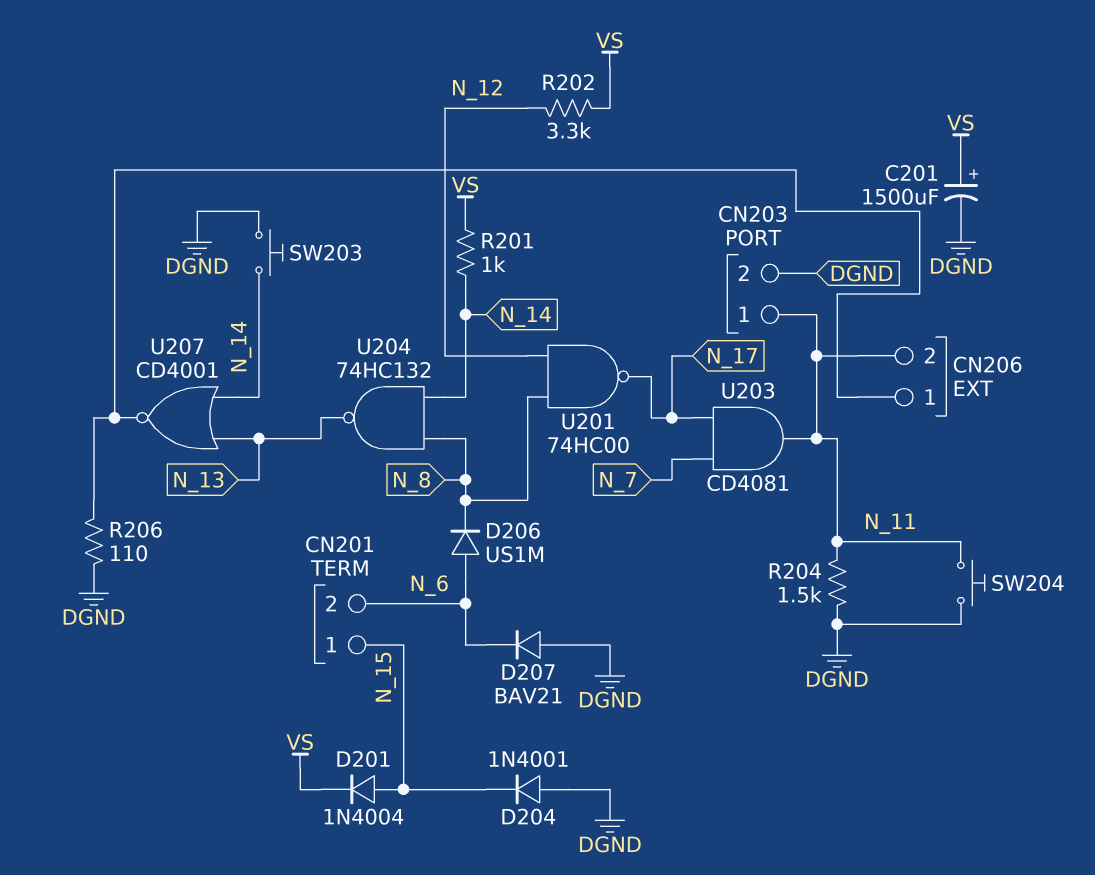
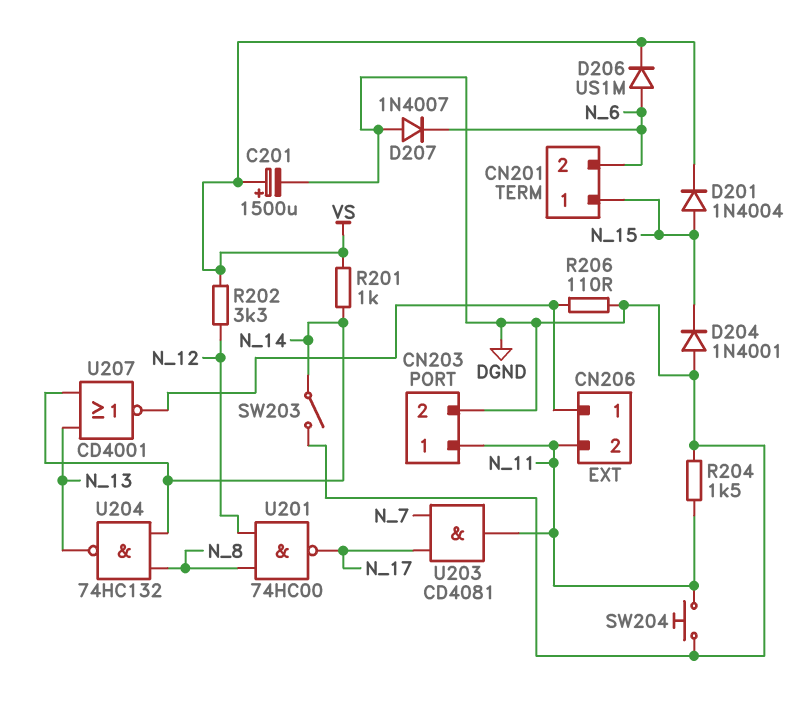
D206: diode US1M (A N_6, K N_8) -> diode US1M (A N_6, K VS)
D207: diode BAV21 (A DGND, K N_6) -> diode 1N4007 (A DGND, K N_6)
SW203: button (DGND, N_14) -> switch (DGND, N_14)

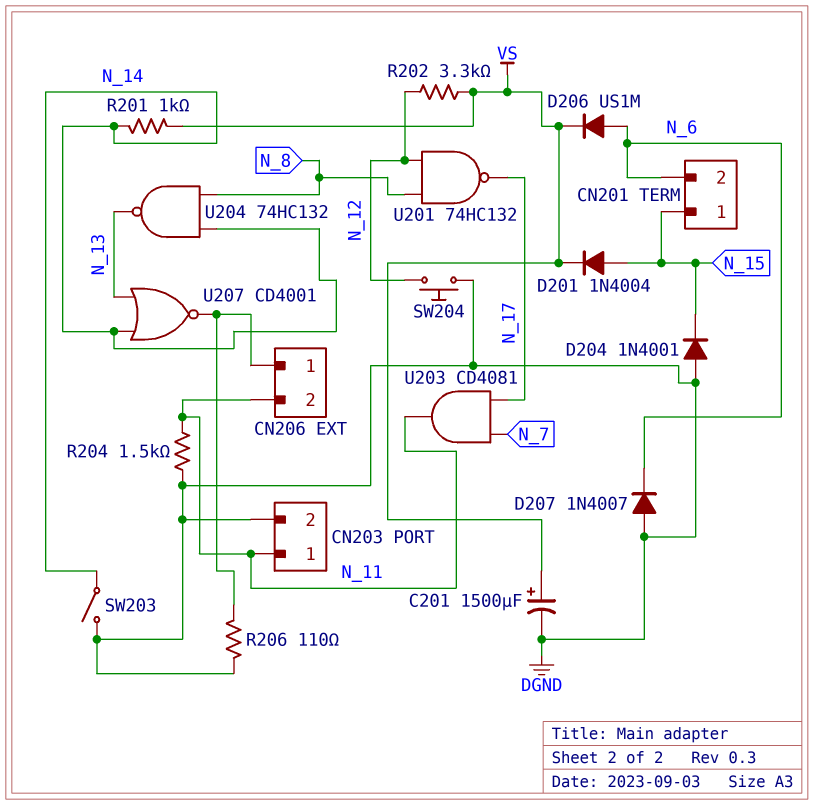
SW204: button (DGND, N_11) -> button (DGND, N_12)
U201: NAND 74HC00 (in N_8, in N_12, out N_17) -> NAND 74HC132 (in N_8, in N_12, out N_17)

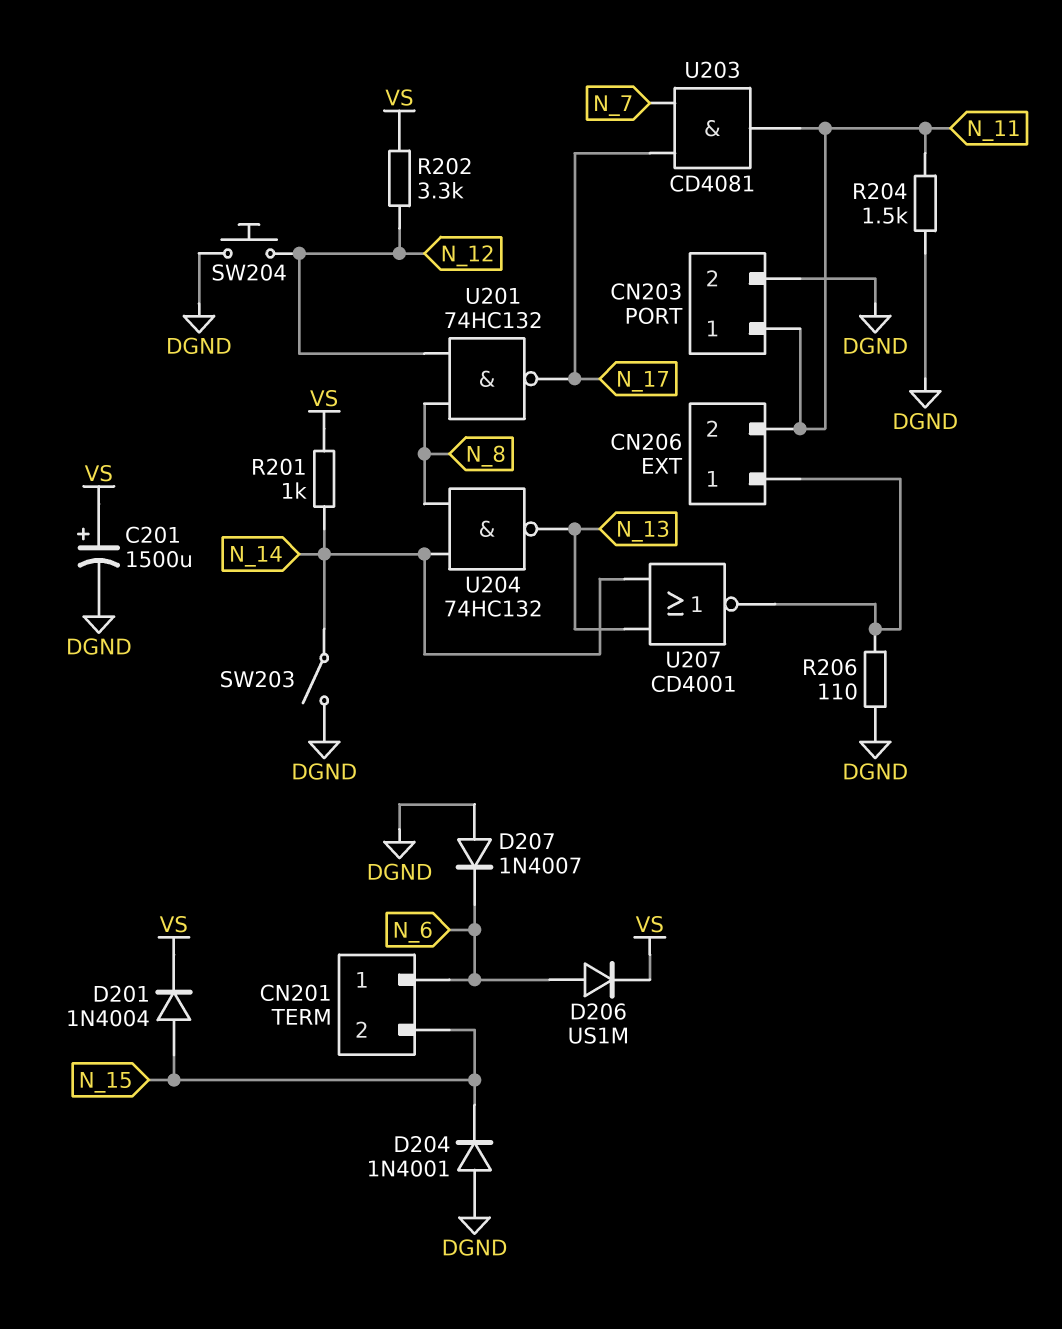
CN201 pin 1: N_15 -> N_6
CN201 pin 2: N_6 -> N_15

